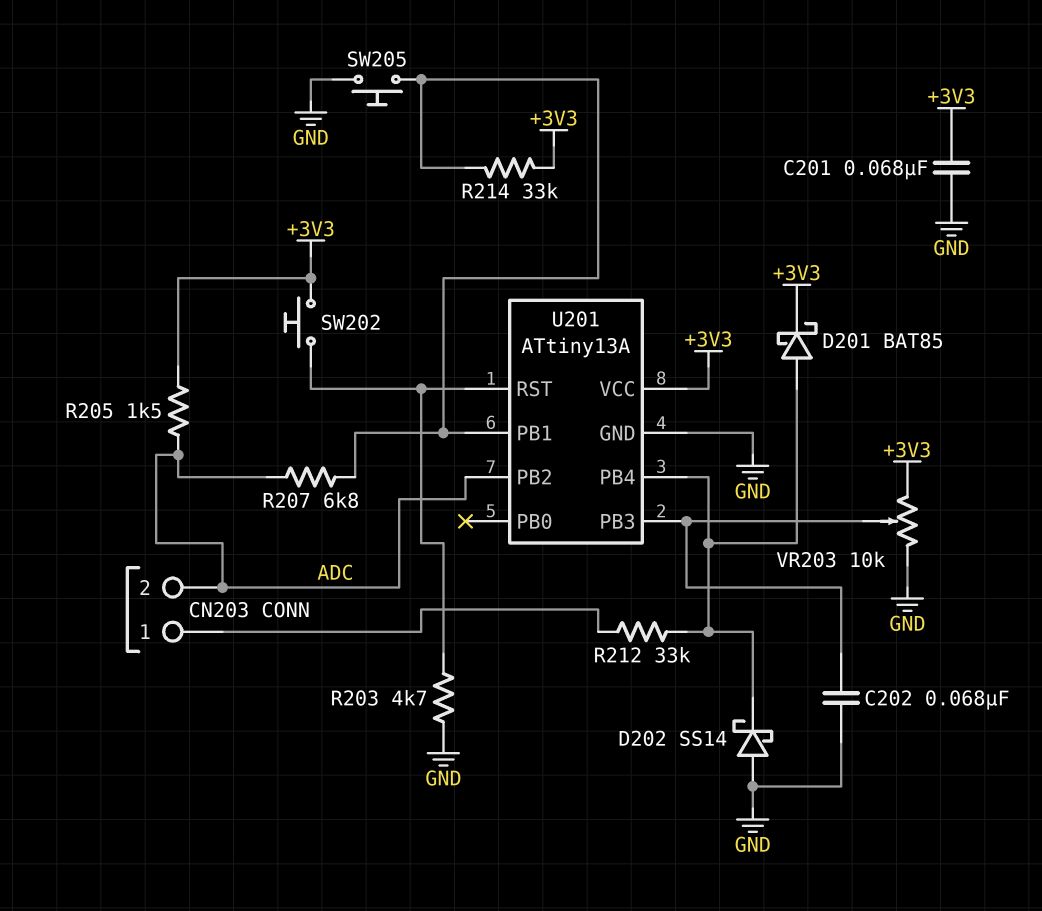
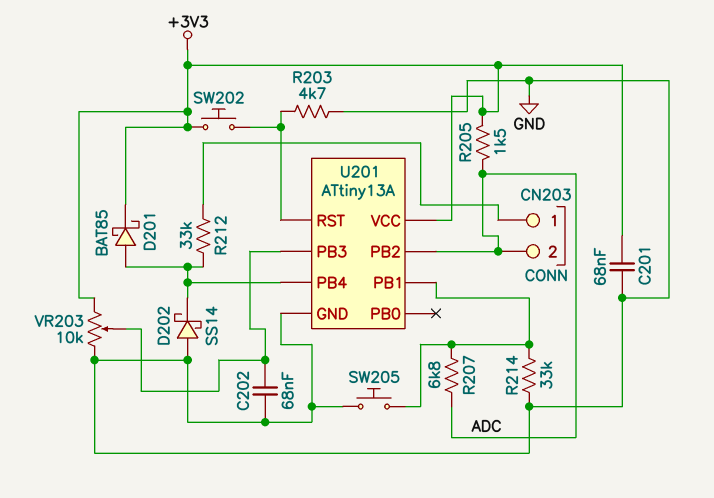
R214: 33k (+3V3, U201/PB1) -> 33k (GND, U201/PB1)

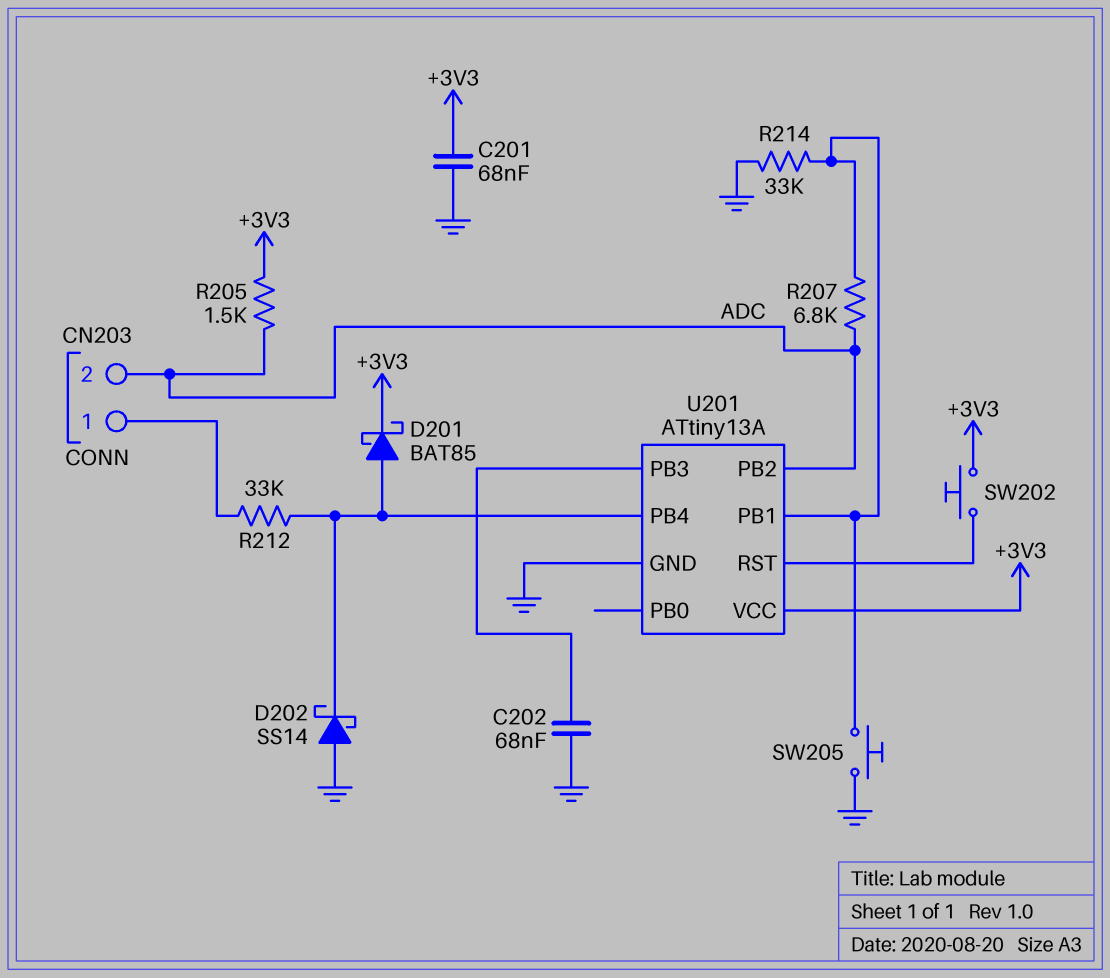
R203: 4.7k (GND, U201/RST) -> none
VR203: 10k (+3V3, GND, wiper U201/PB3) -> none

